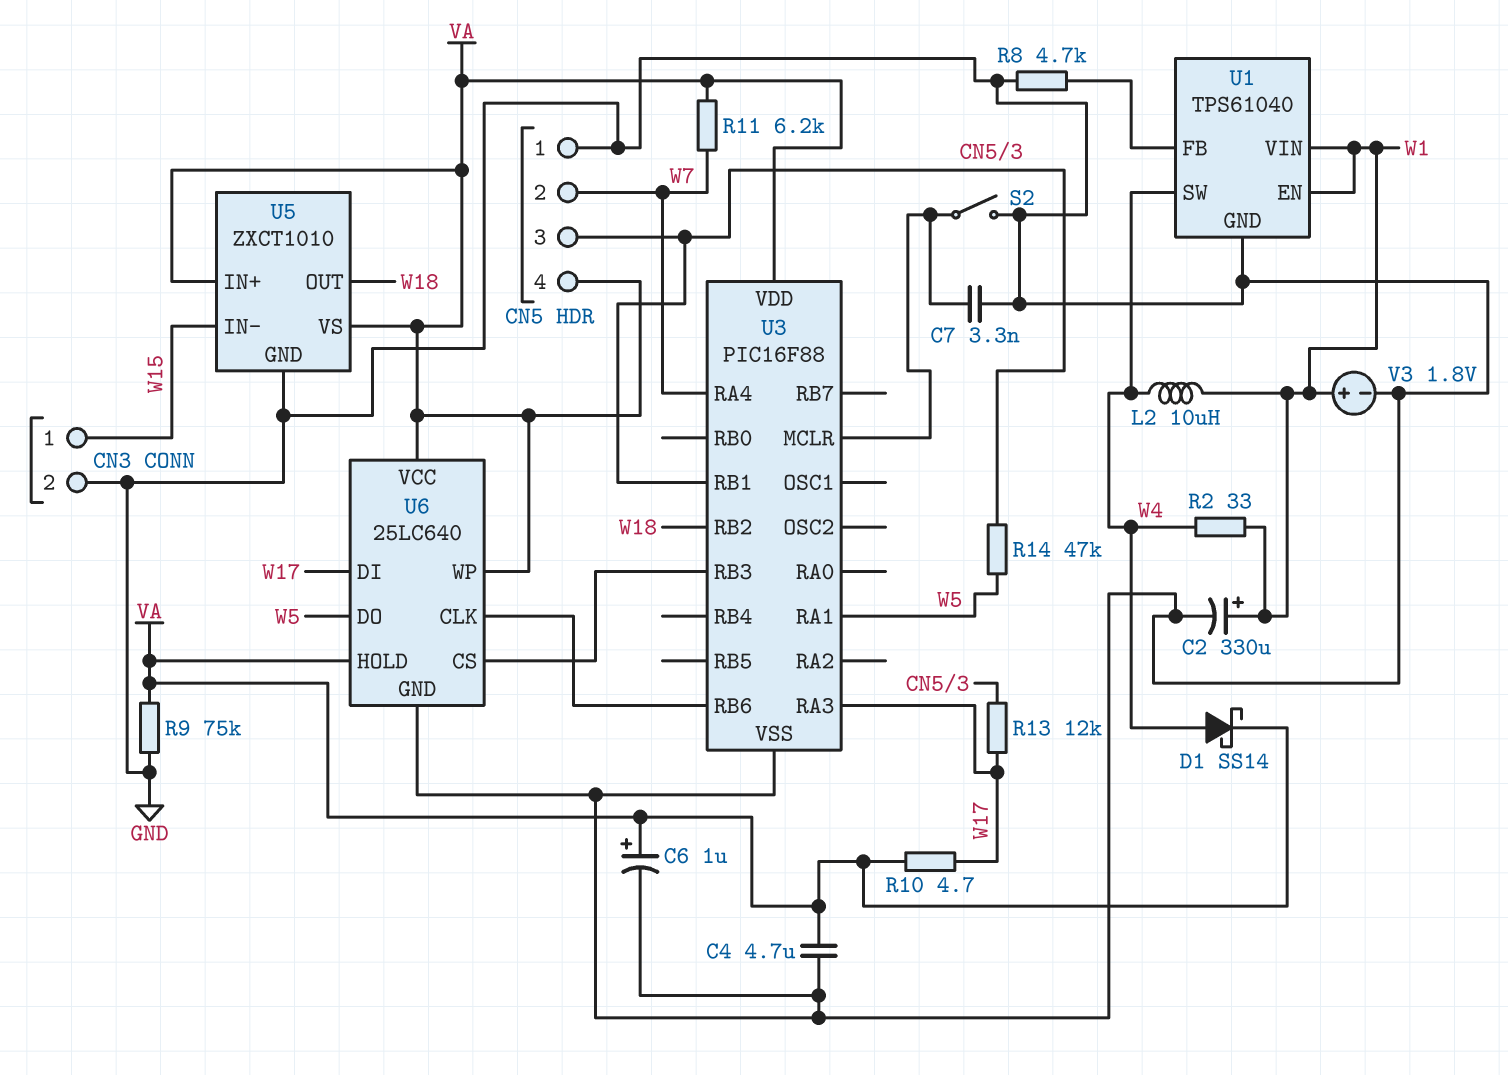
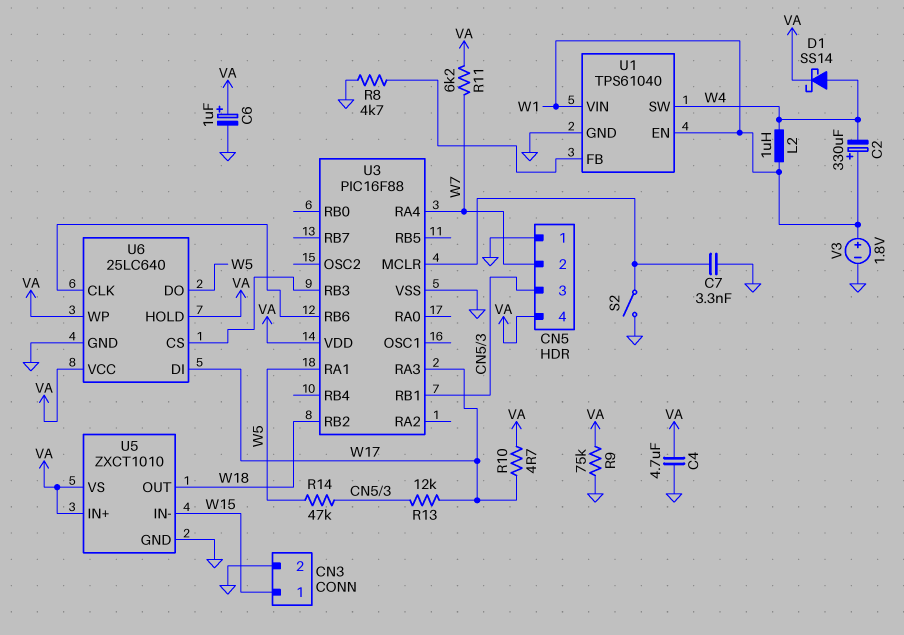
C2: 330uF (plus W1, minus GND) -> 330uF (plus W1, minus W4)
L2: 10uH (W1, W4) -> 1uH (W1, W4)
R2: 33 (W1, W4) -> none

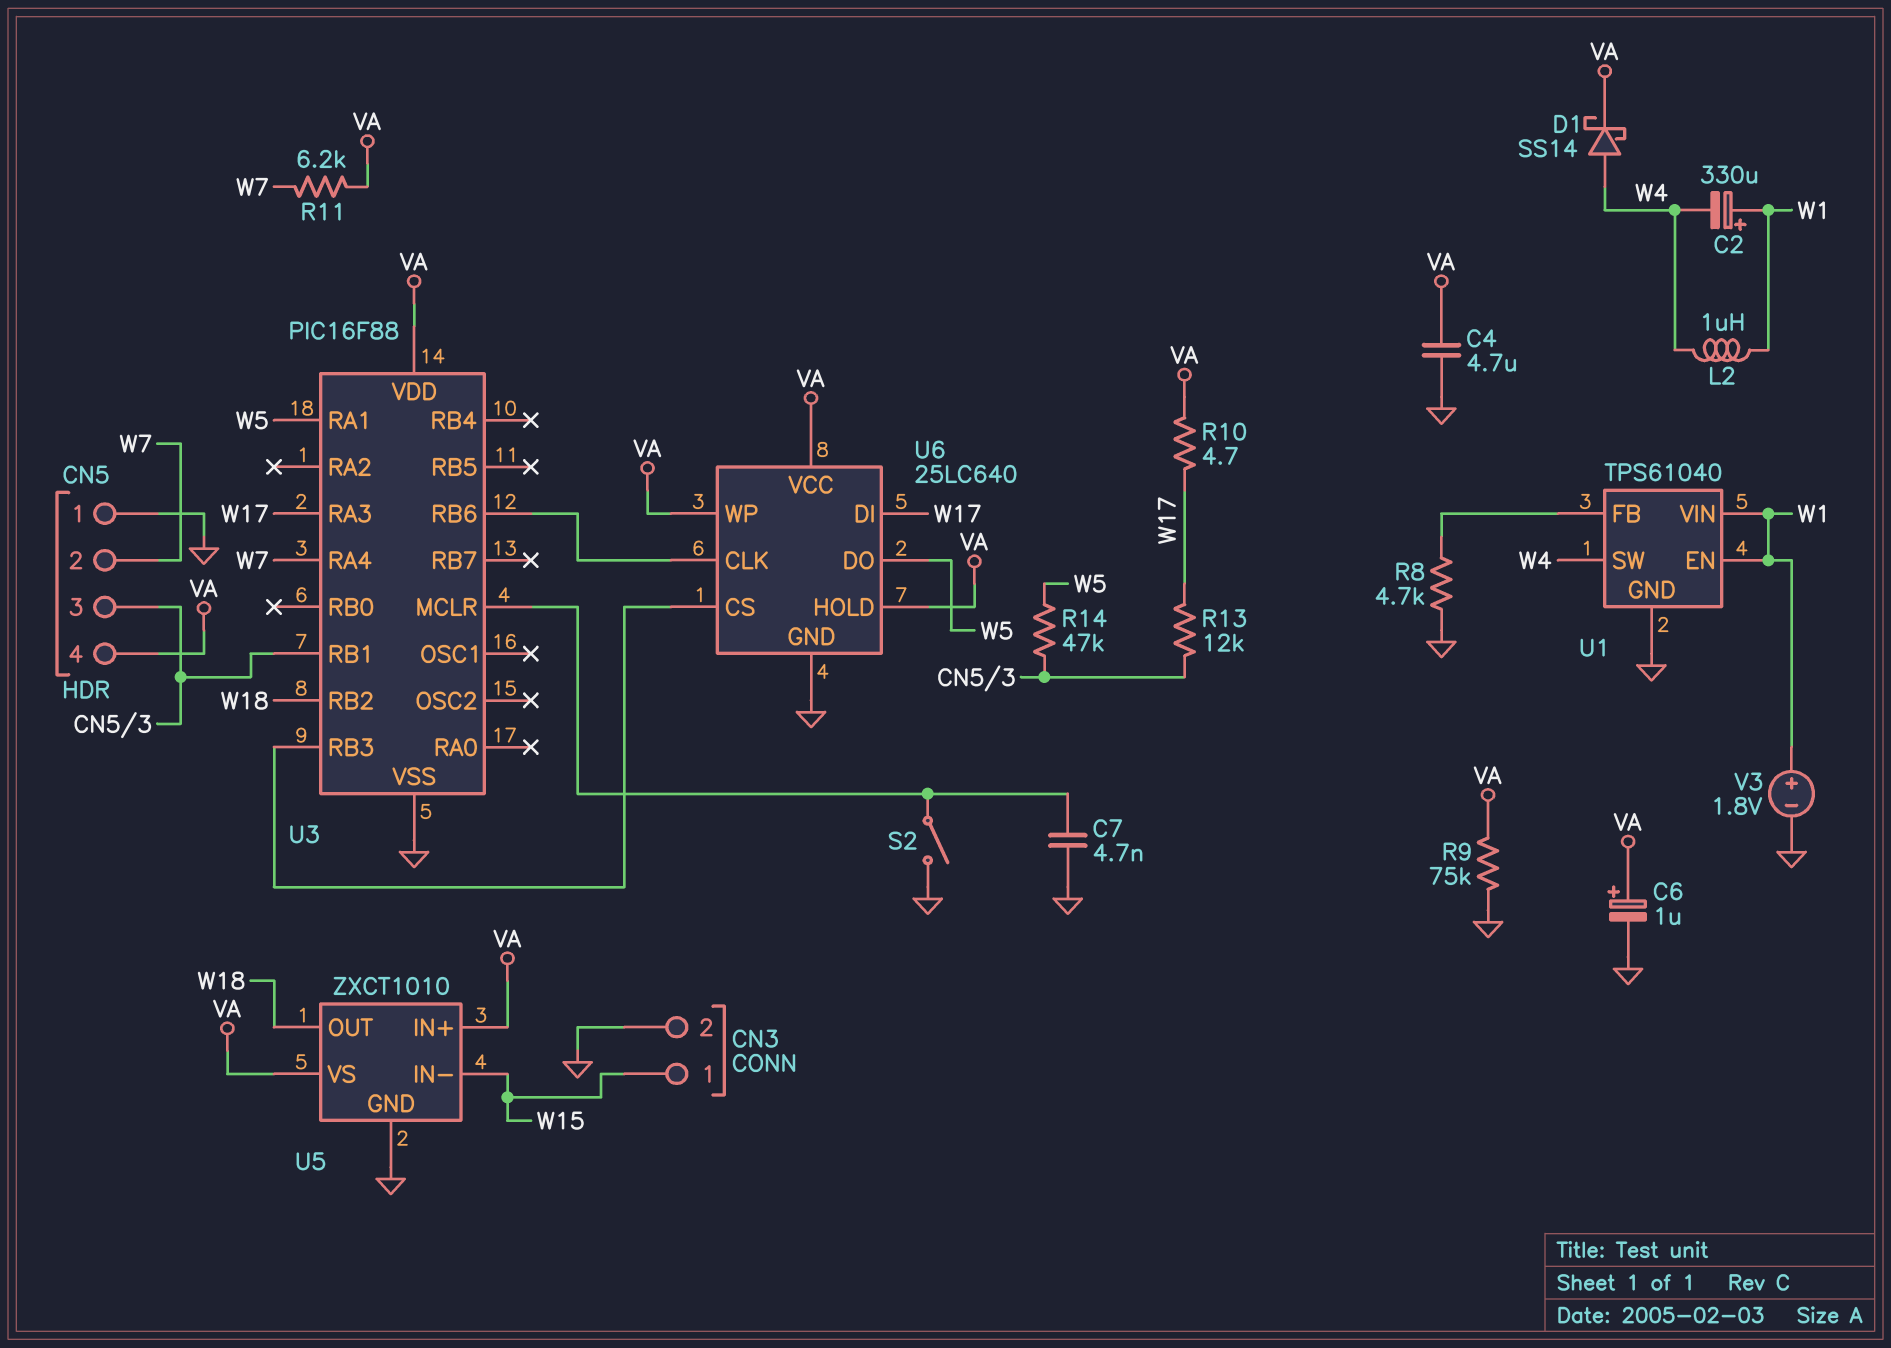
C7: 3.3nF (GND, U3/MCLR) -> 4.7nF (GND, U3/MCLR)

